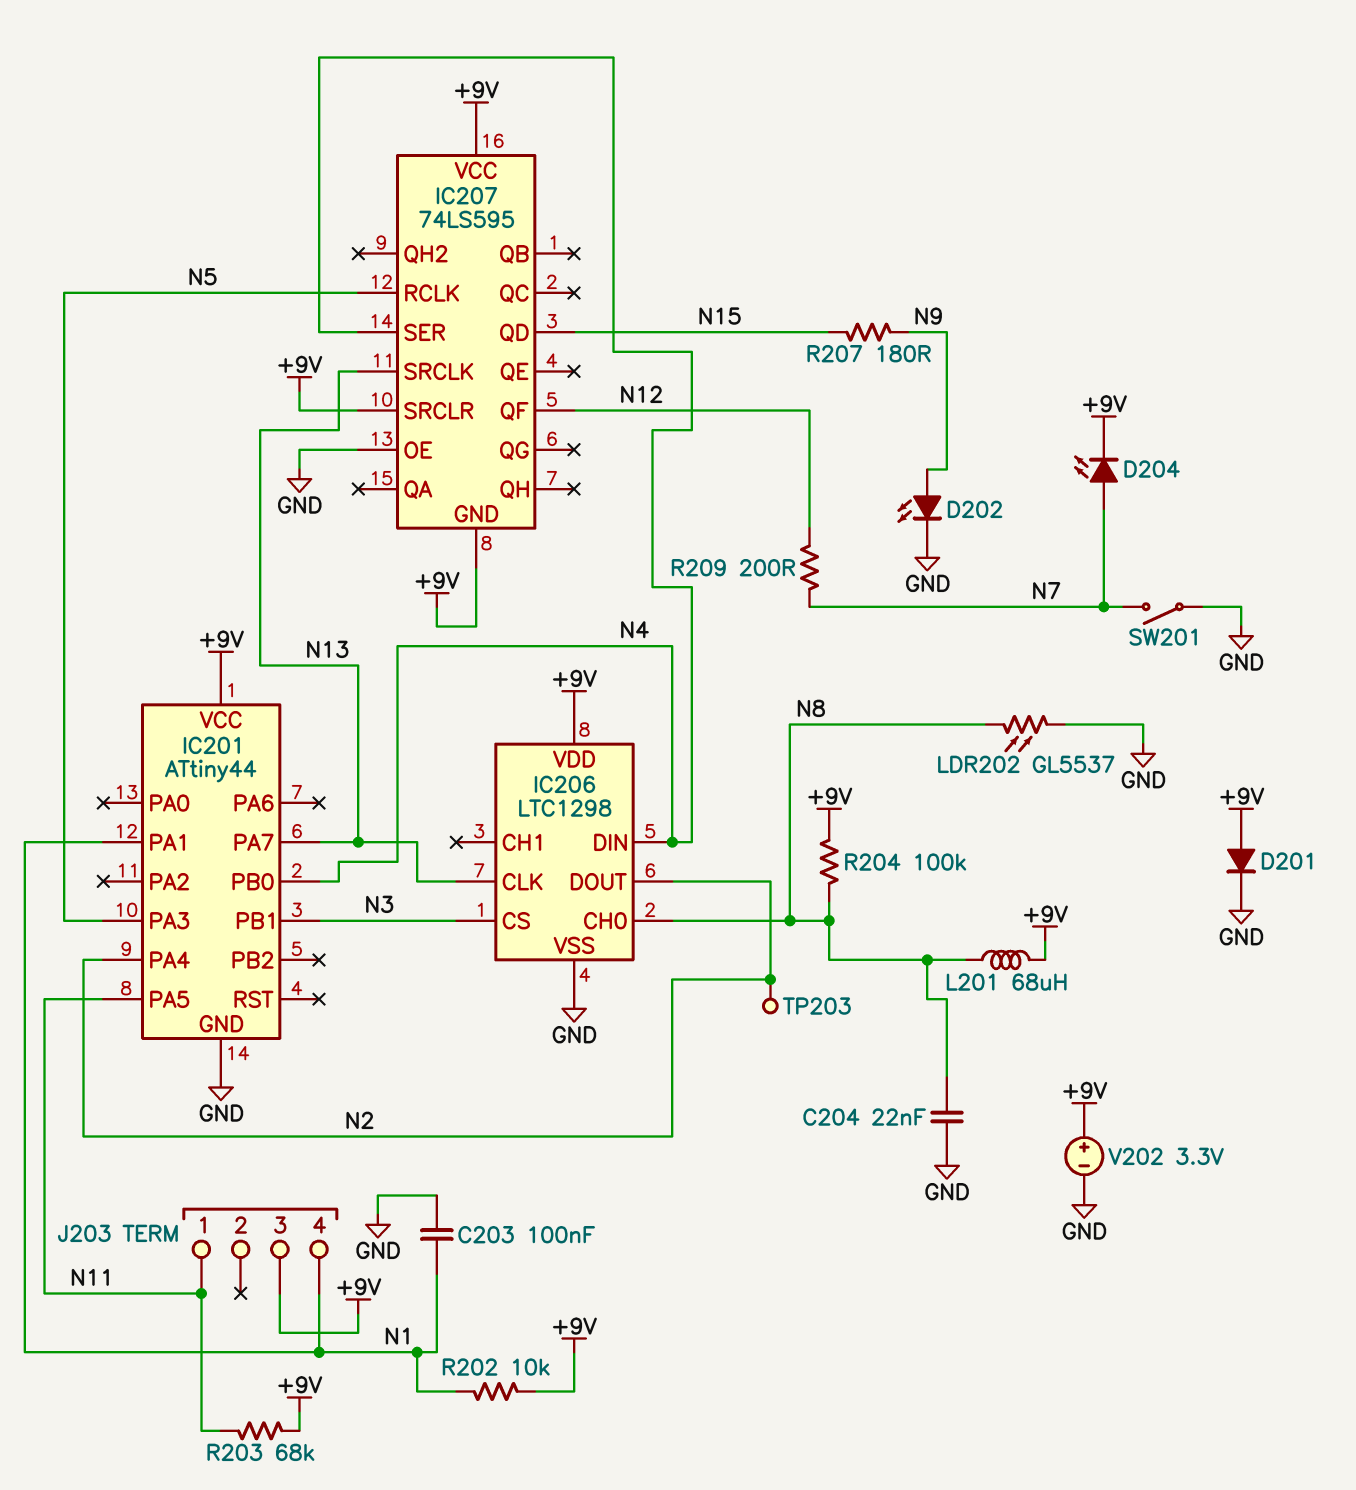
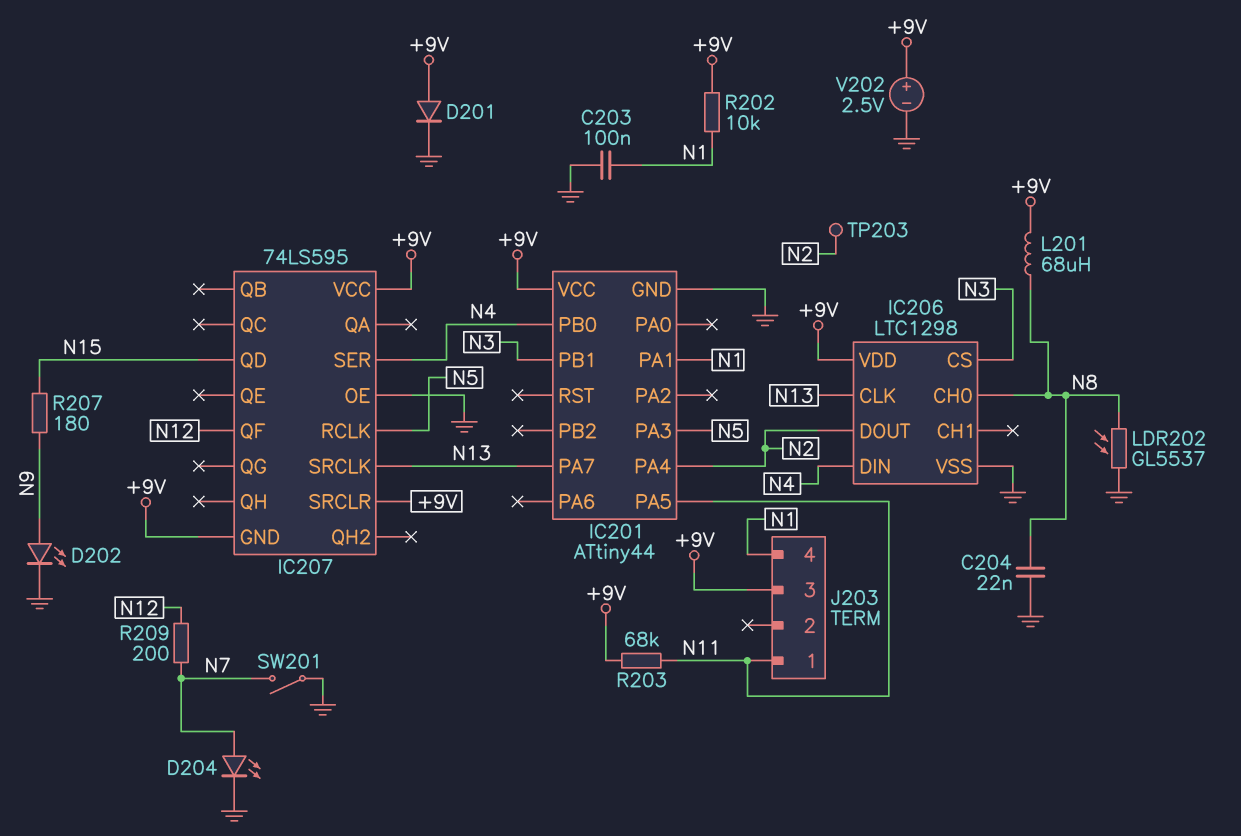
D204: LED (A N7, K +9V) -> LED (A N7, K GND)
R204: 100k (+9V, N8) -> none
V202: 3.3V (plus +9V, minus GND) -> 2.5V (plus +9V, minus GND)

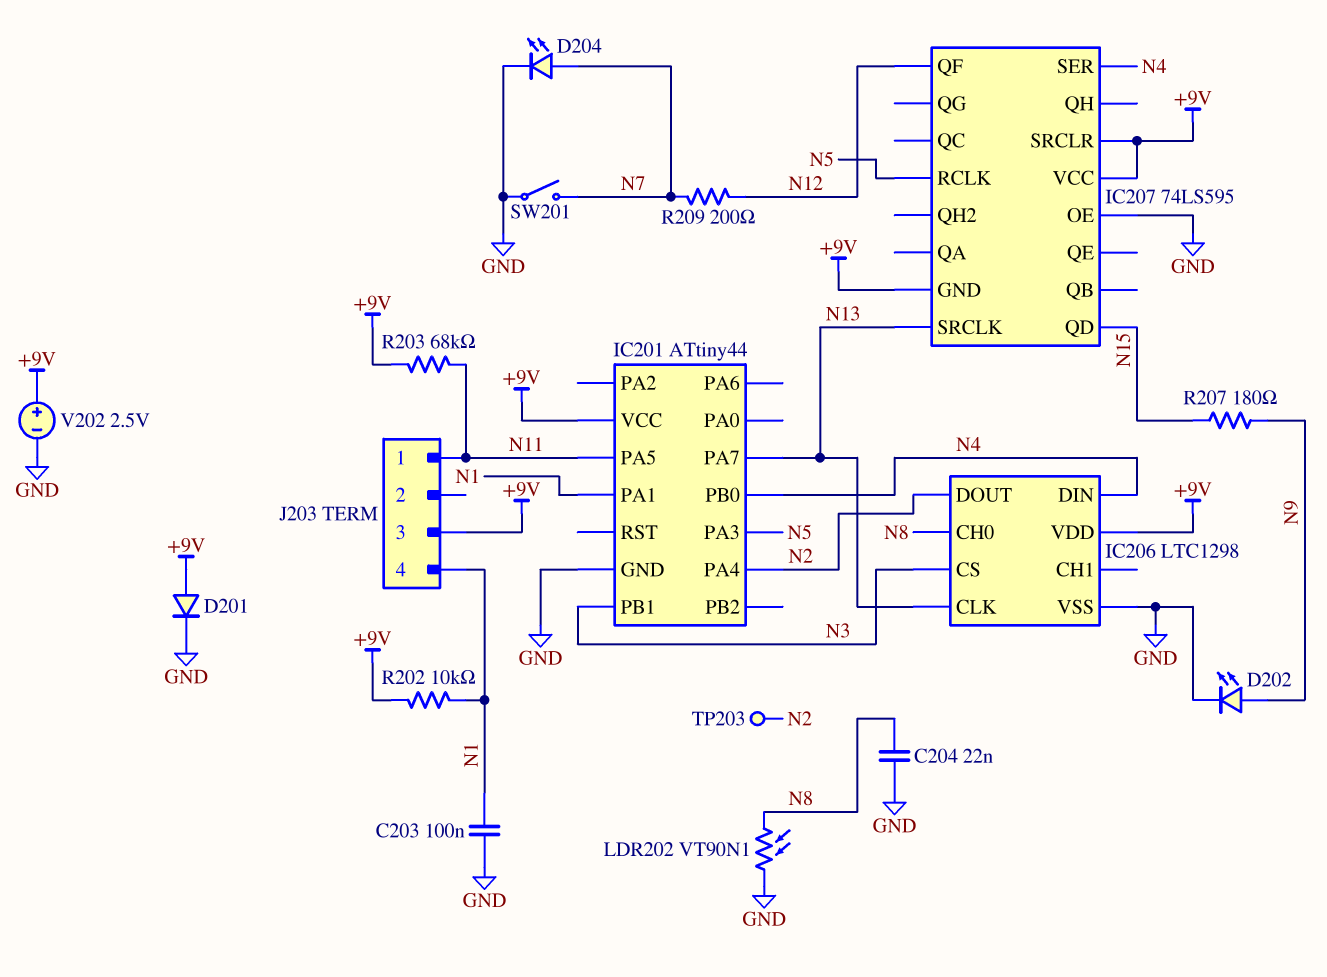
L201: 68uH (+9V, N8) -> none
LDR202: GL5537 (GND, N8) -> VT90N1 (GND, N8)

